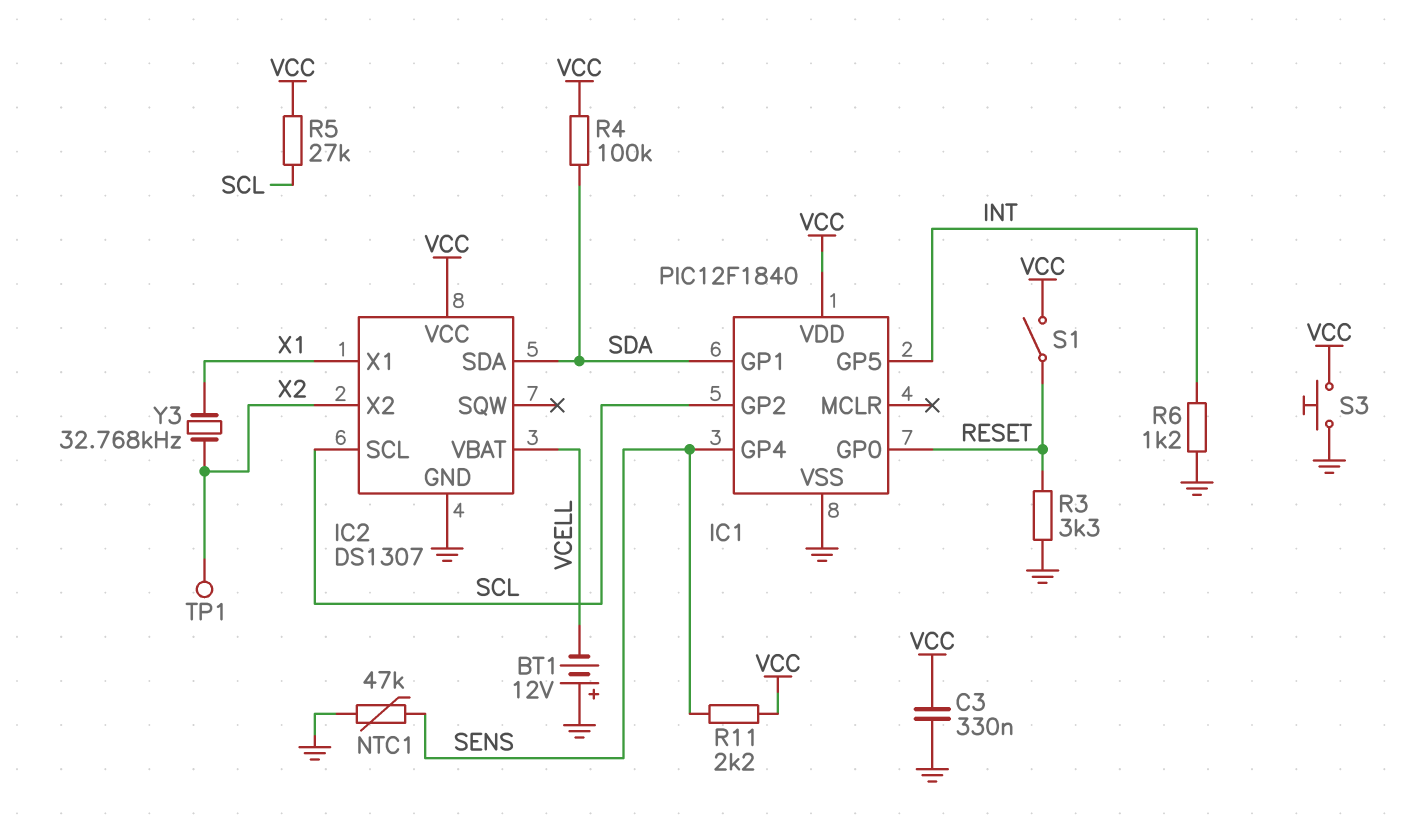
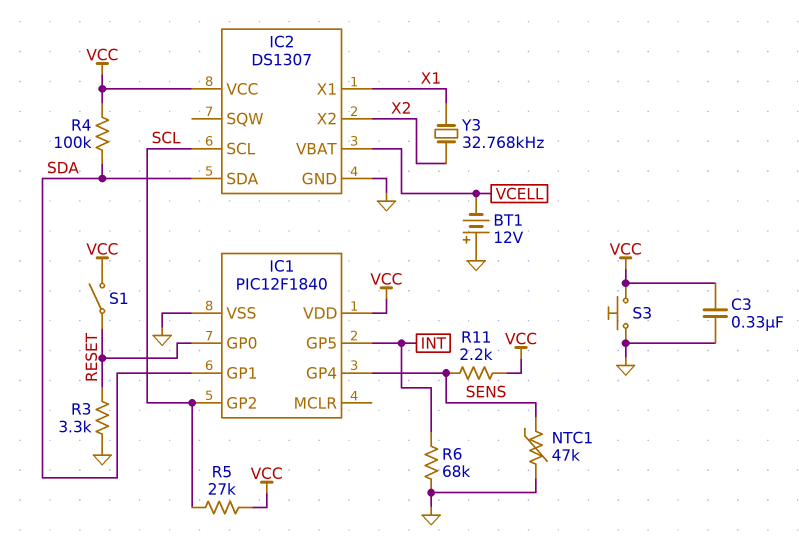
R6: 1.2k (GND, INT) -> 68k (GND, INT)
TP1: test point (X2) -> none

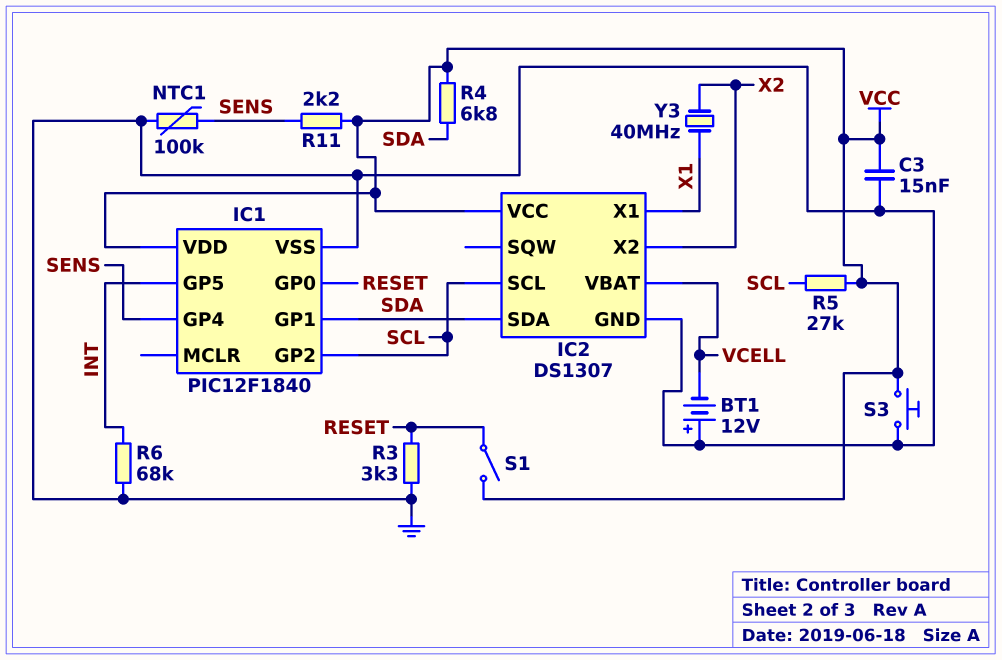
C3: 330nF (GND, VCC) -> 15nF (GND, VCC)
NTC1: 47k (GND, SENS) -> 100k (GND, SENS)
R4: 100k (SDA, VCC) -> 6.8k (SDA, VCC)
Y3: 32.768kHz (X1, X2) -> 40MHz (X1, X2)

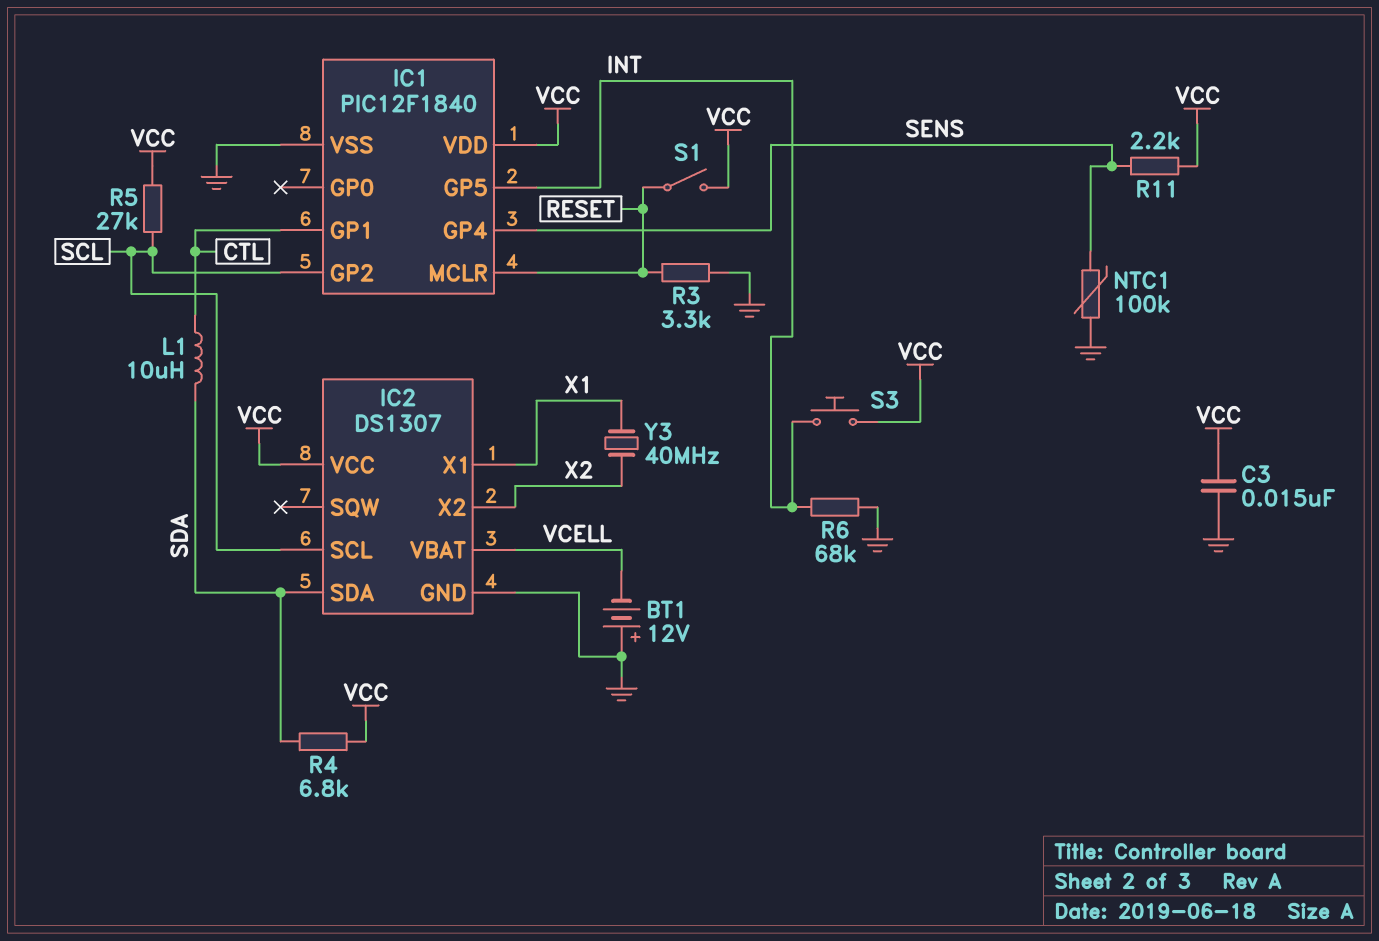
IC1 pin GP0: RESET -> none
IC1 pin GP1: SDA -> CTL
IC1 pin MCLR: none -> RESET
L1: none -> 10uH (CTL, SDA)
S3: button (GND, VCC) -> button (INT, VCC)

